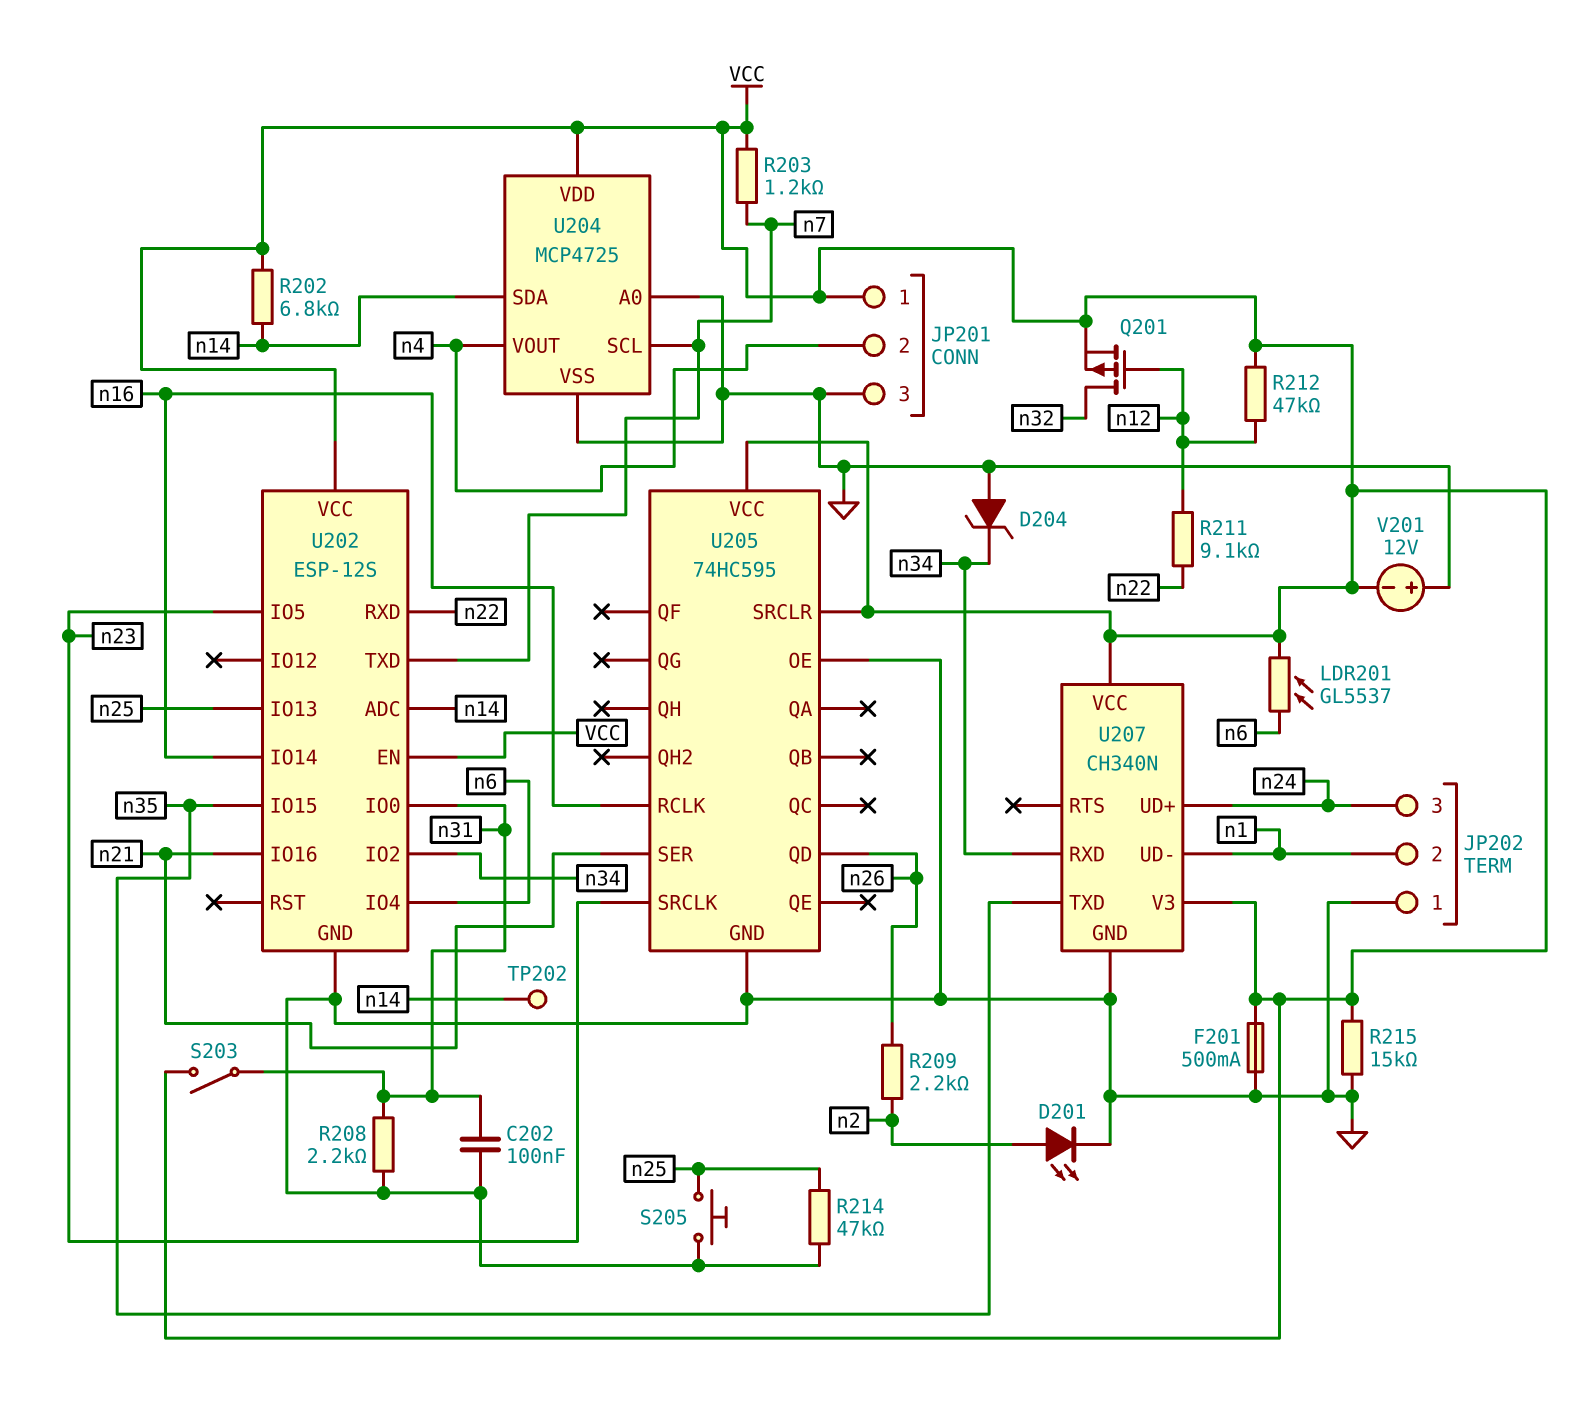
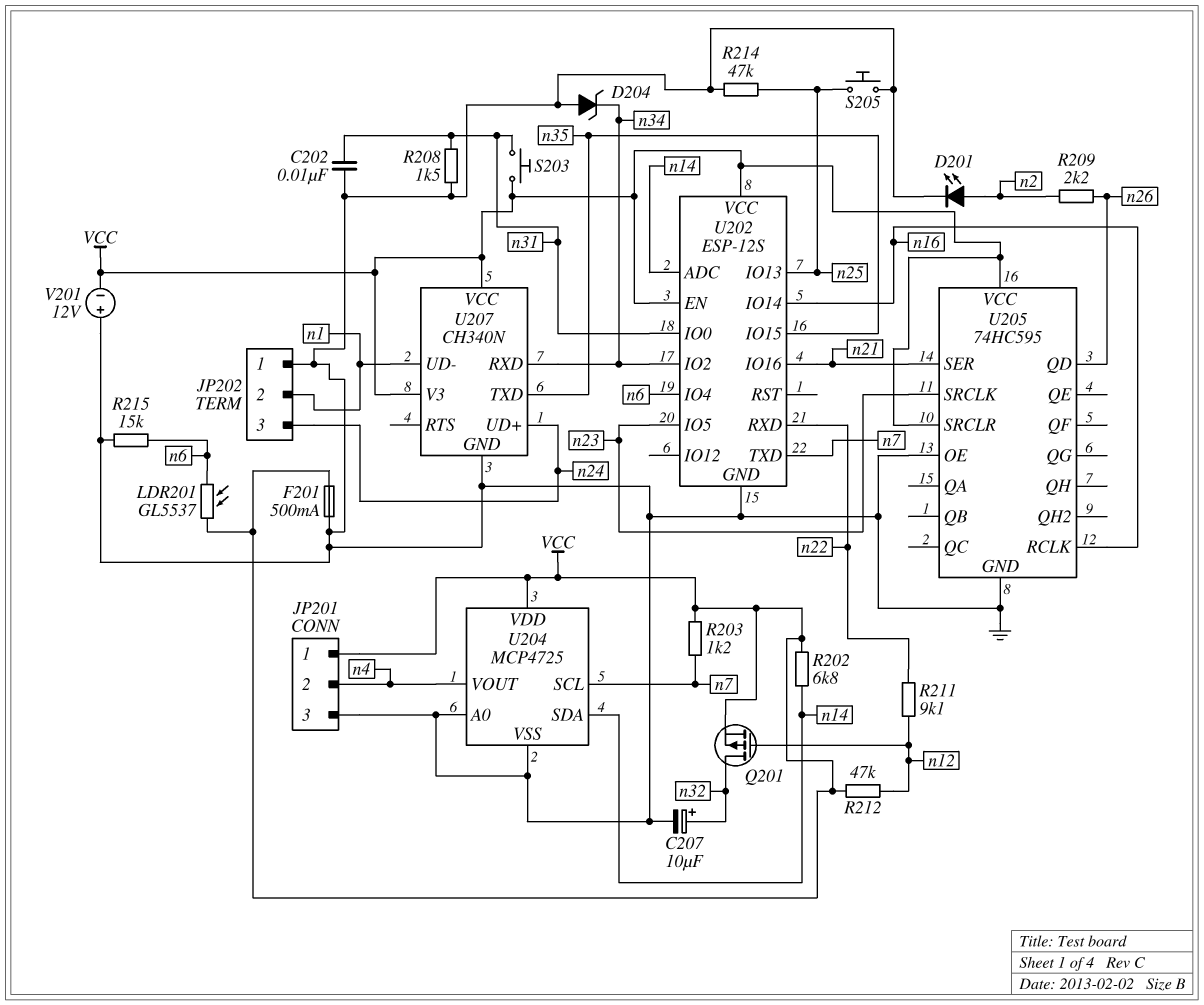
C202: 100nF (GND, n31) -> 10nF (GND, n31)
C207: none -> 10uF (plus n32, minus GND)
R208: 2.2k (GND, n31) -> 1.5k (GND, n31)
R215: 15k (GND, VCC) -> 15k (GND, n6)
S203: switch (VCC, n31) -> button (VCC, n31)
TP202: test point (n14) -> none

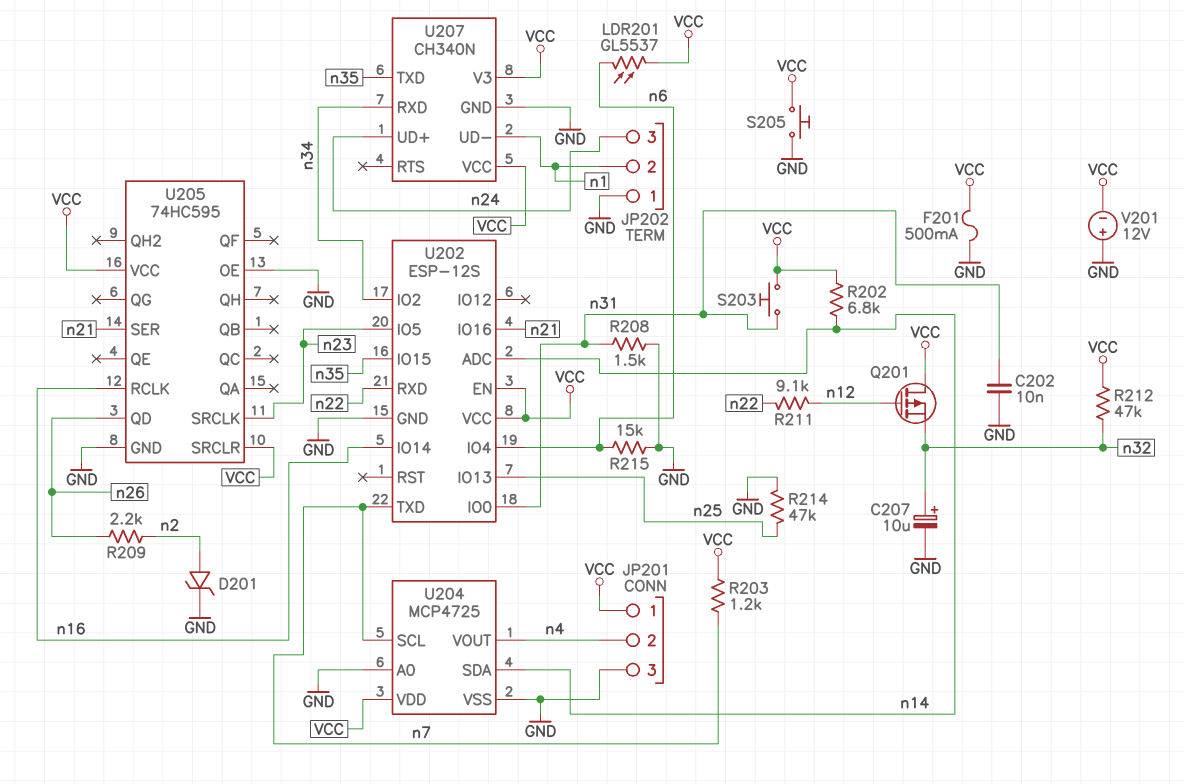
D201: LED (A n2, K GND) -> zener (A n2, K GND)
D204: zener (A GND, K n34) -> none
Q201: PMOS (G n12, D n32, S VCC) -> PMOS (G n12, D VCC, S n32)
R212: 47k (VCC, n12) -> 47k (VCC, n32)
S205: button (GND, n25) -> button (GND, VCC)

